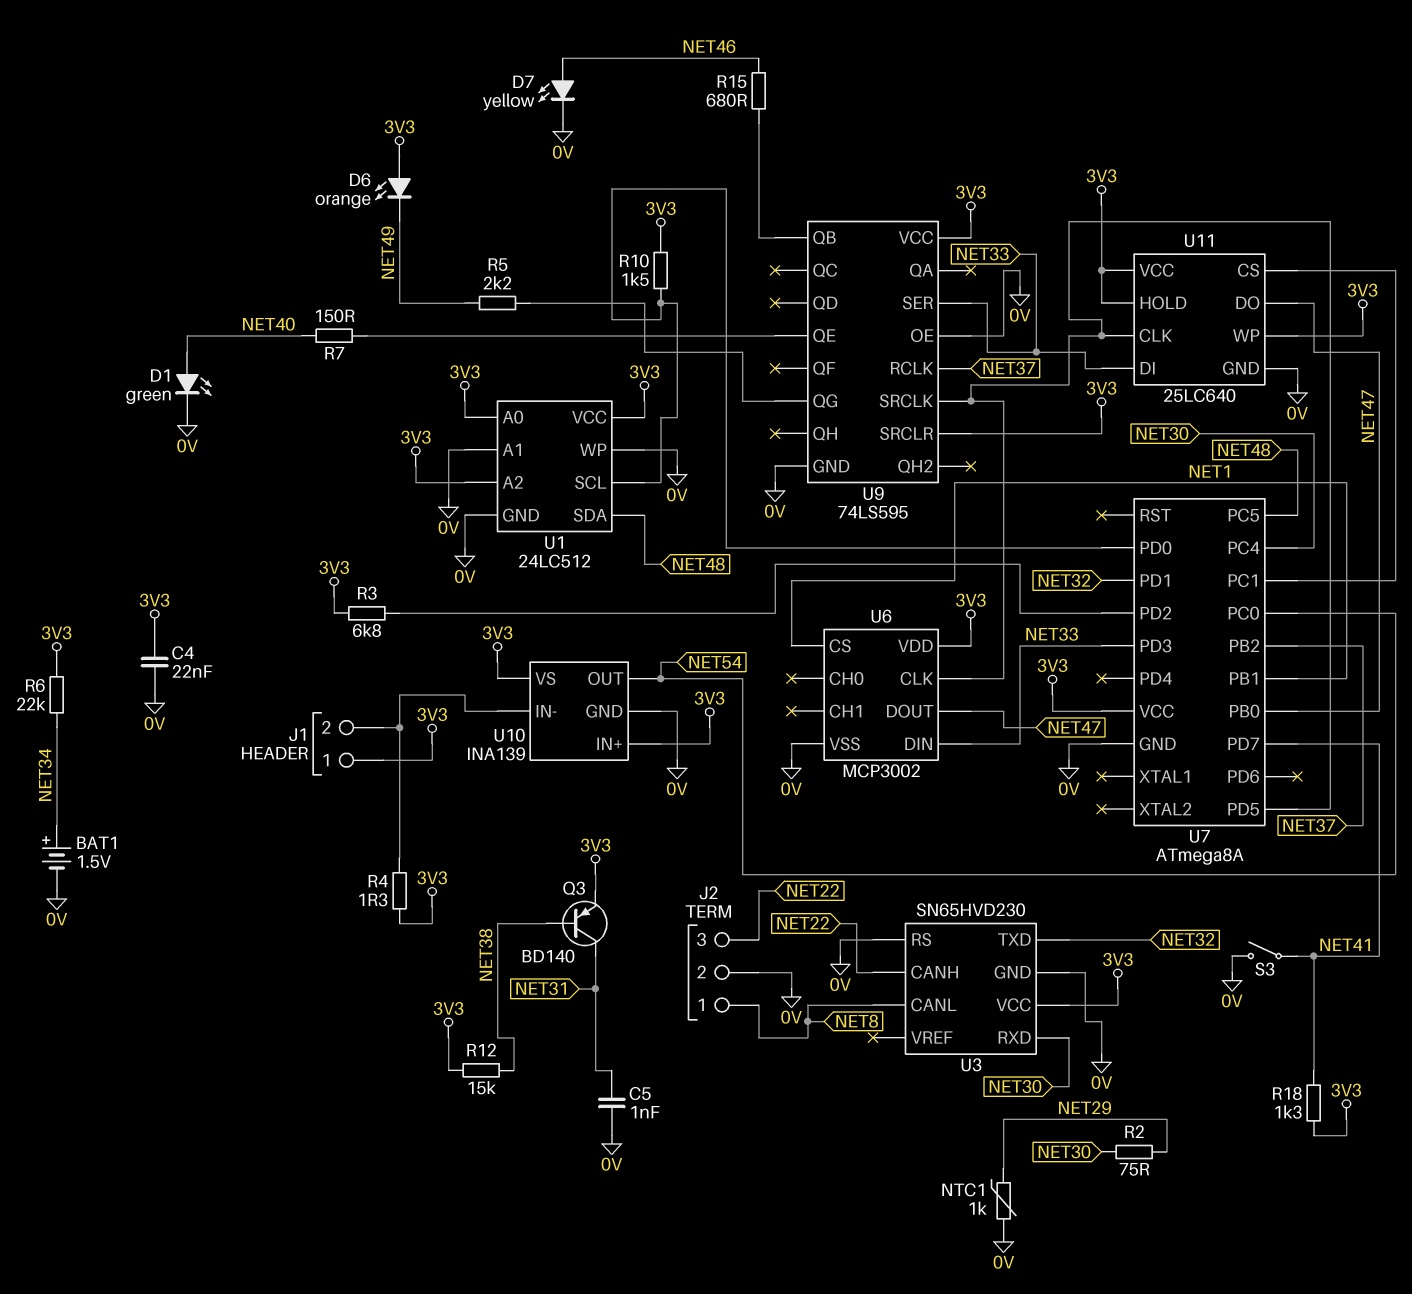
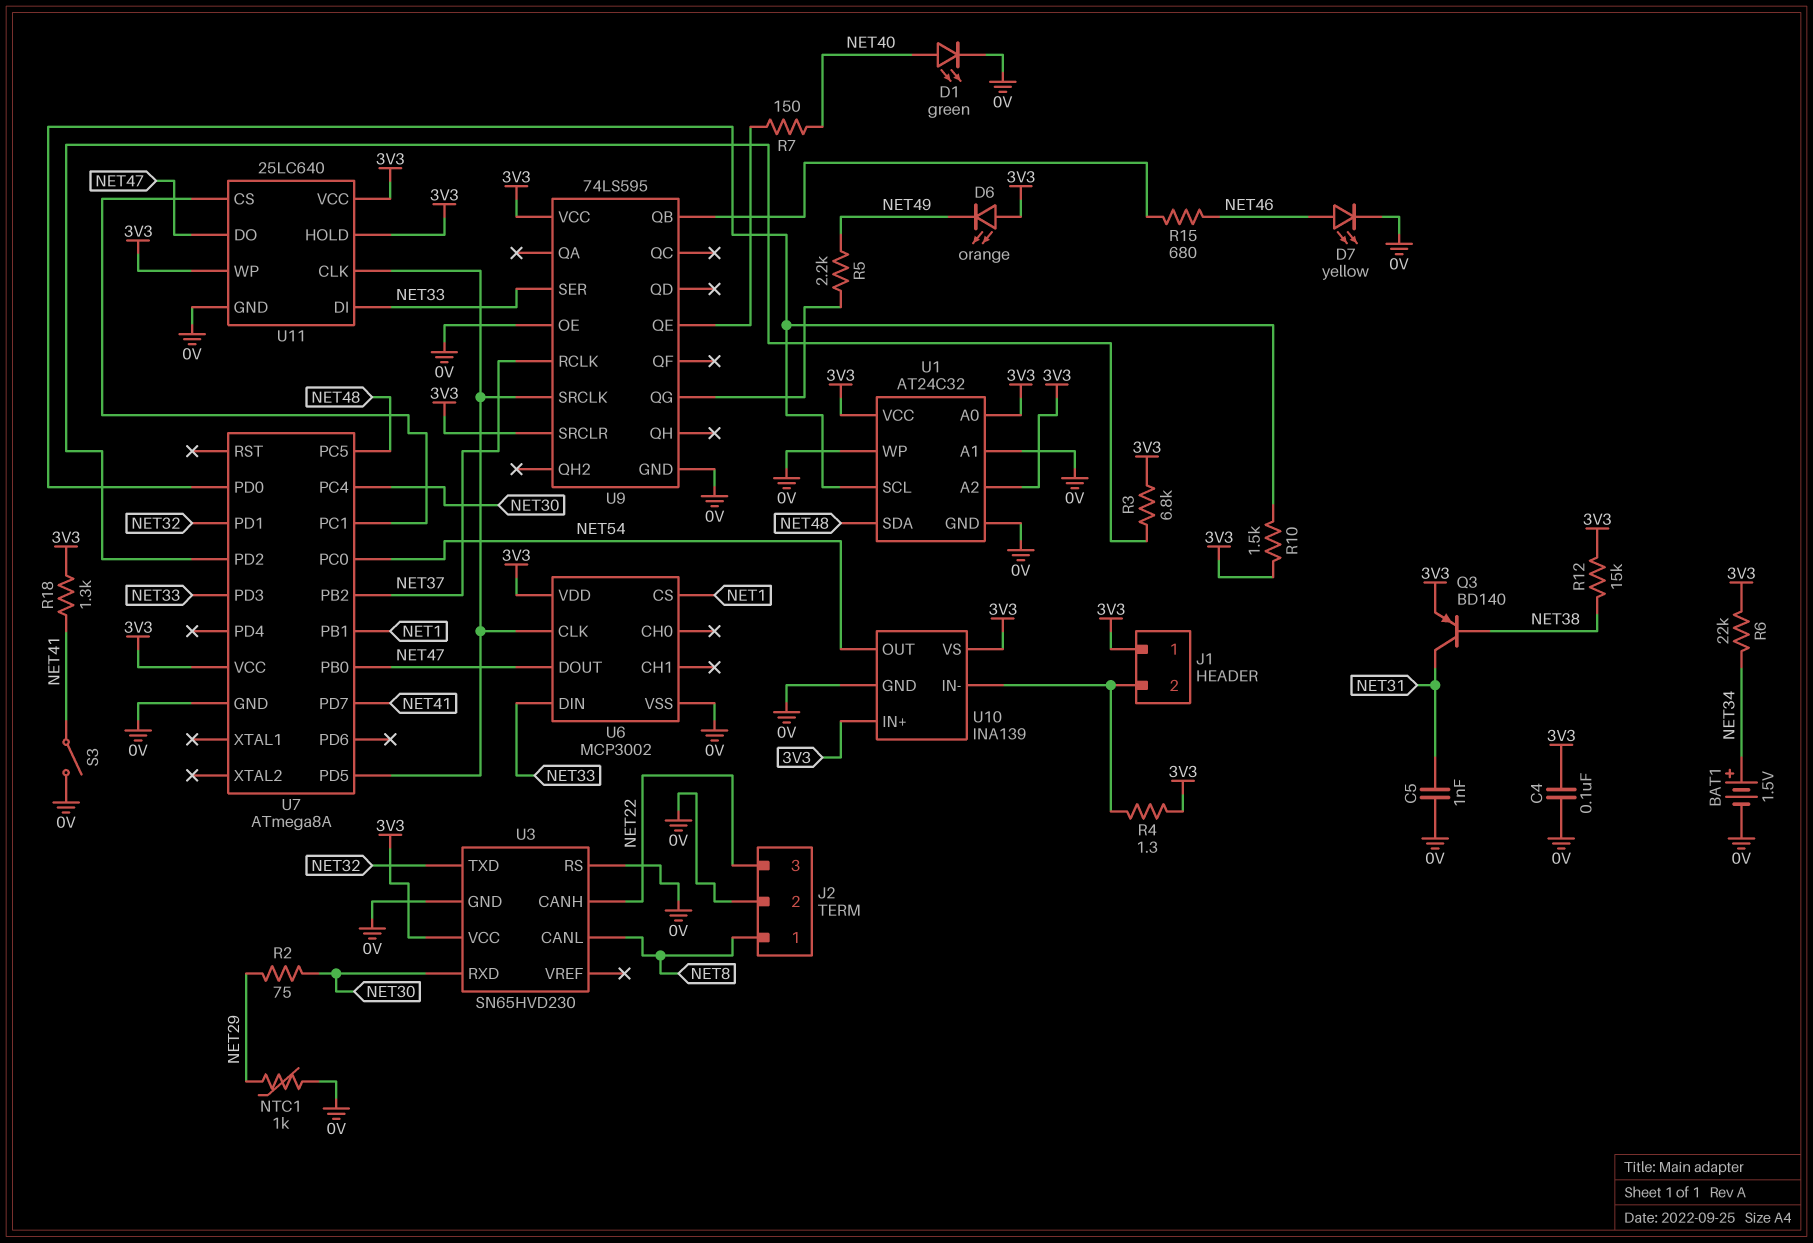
C4: 22nF (0V, 3V3) -> 100nF (0V, 3V3)
U1: 24LC512 -> AT24C32

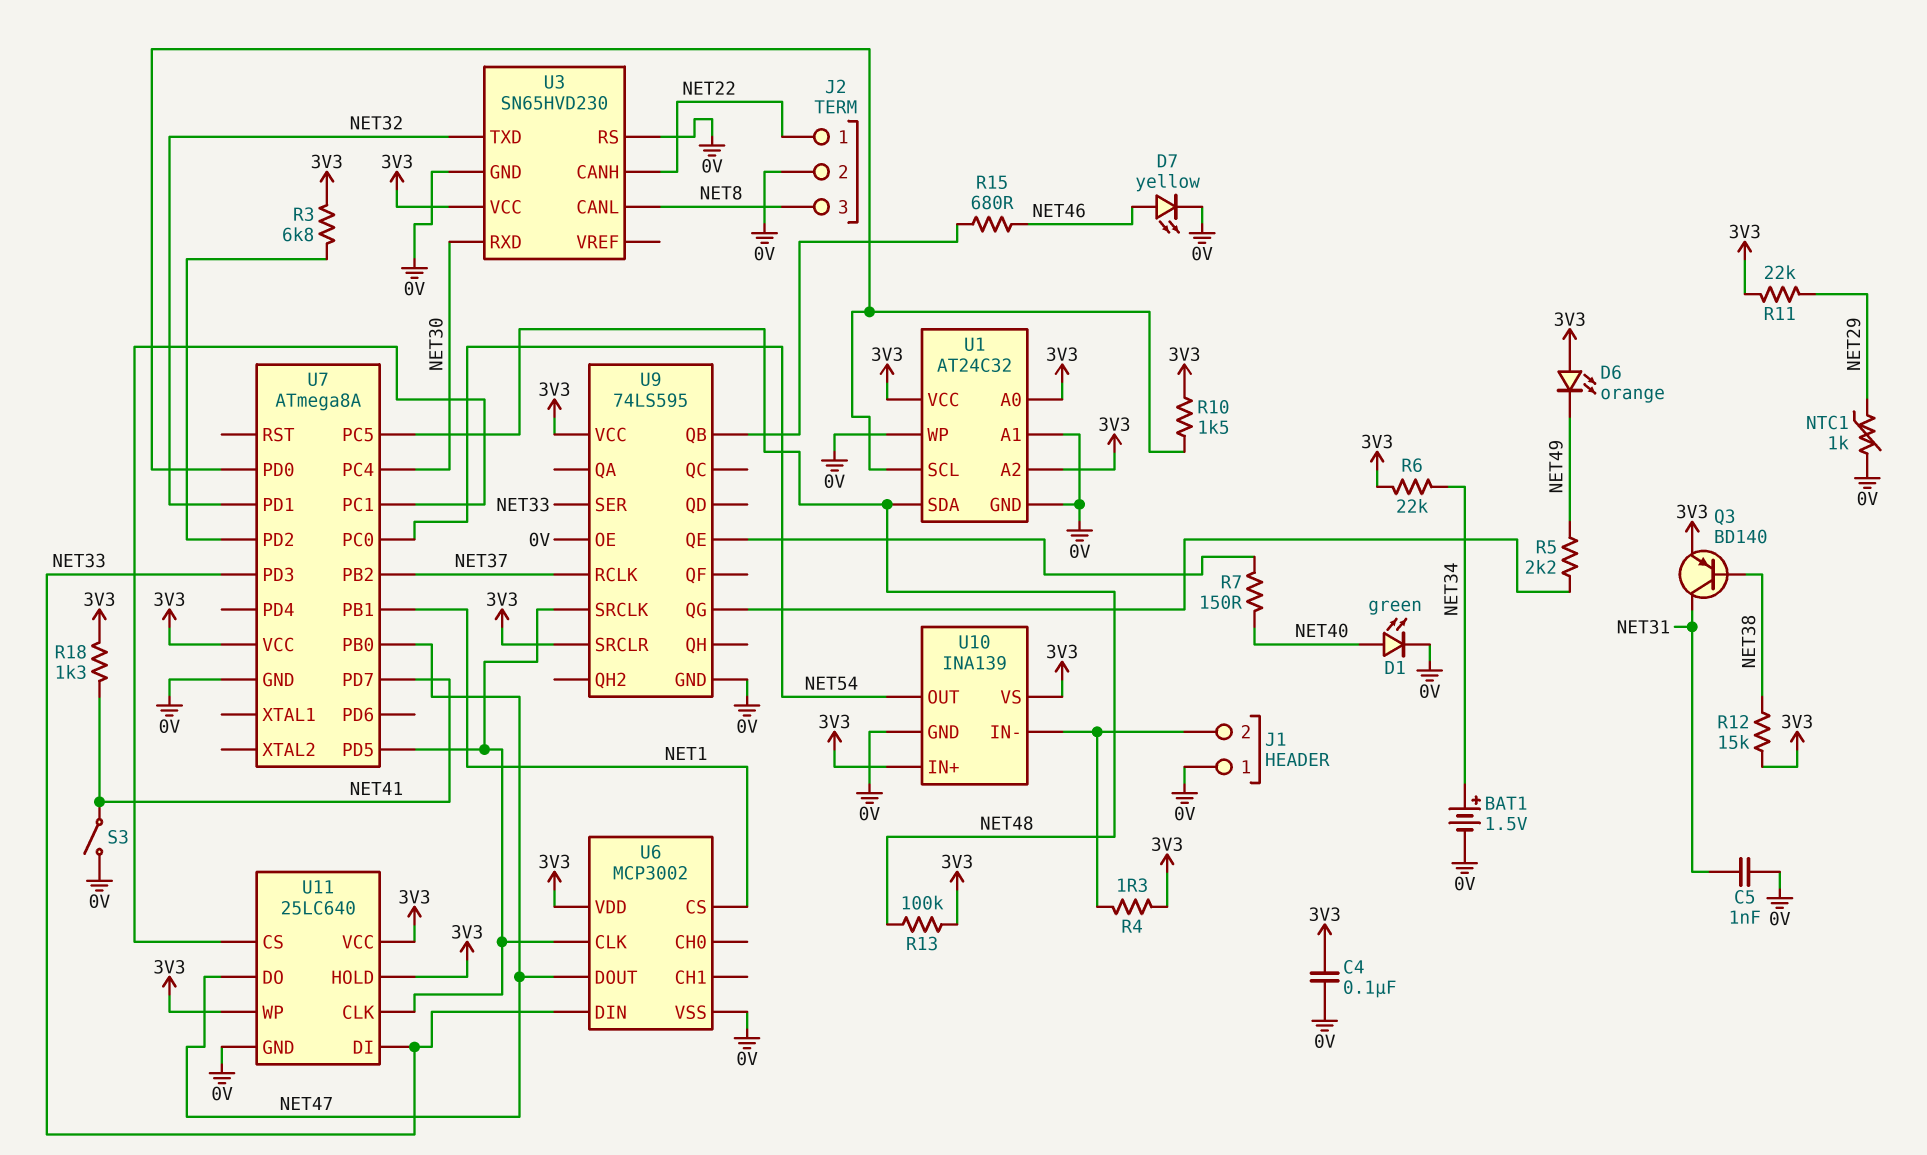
J1 pin 1: 3V3 -> 0V
J2 pin 1: NET8 -> NET22
J2 pin 3: NET22 -> NET8
R2: 75 (NET29, NET30) -> none
R11: none -> 22k (3V3, NET29)
R13: none -> 100k (3V3, NET48)

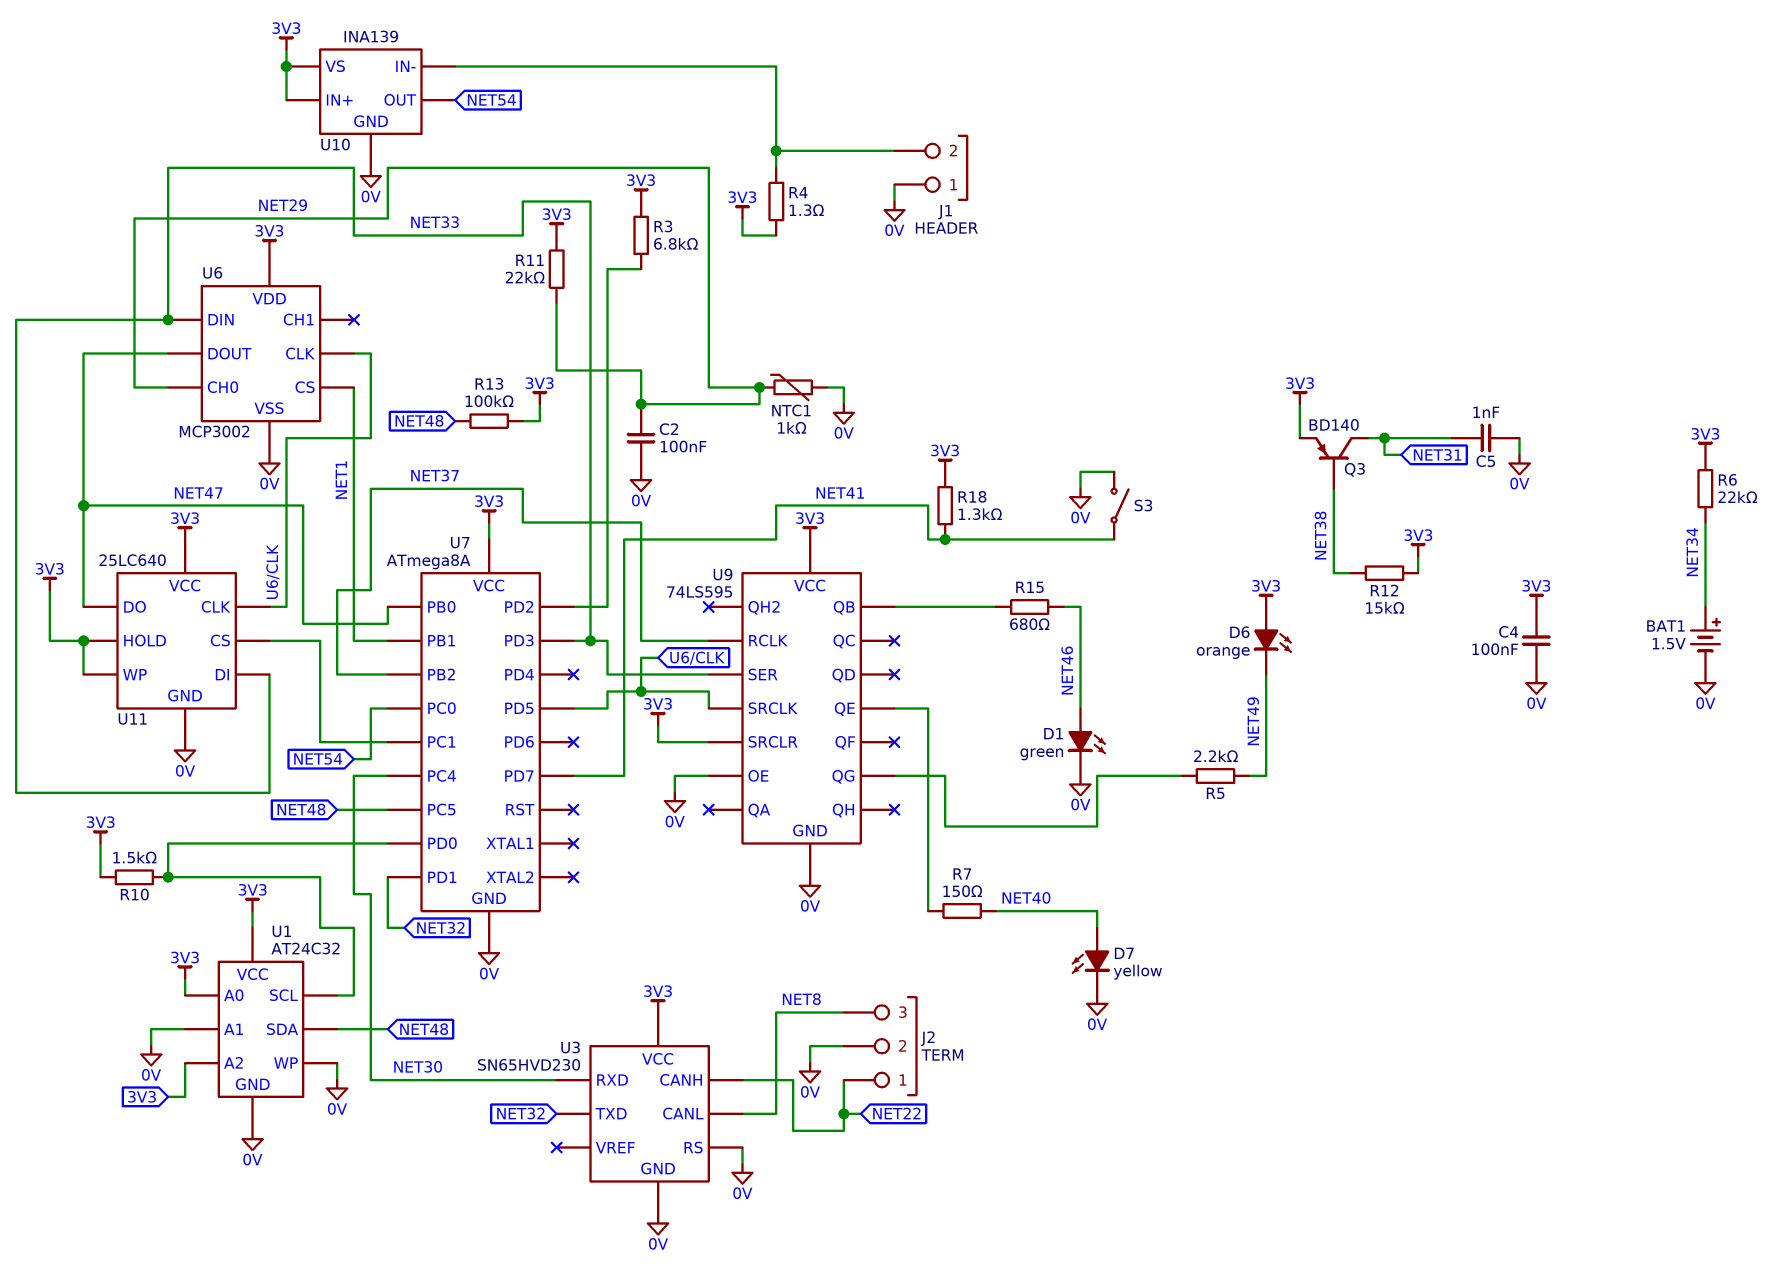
C2: none -> 100nF (0V, NET29)
D1: LED green (A NET40, K 0V) -> LED green (A NET46, K 0V)
D7: LED yellow (A NET46, K 0V) -> LED yellow (A NET40, K 0V)
U6 pin CH0: none -> NET29

